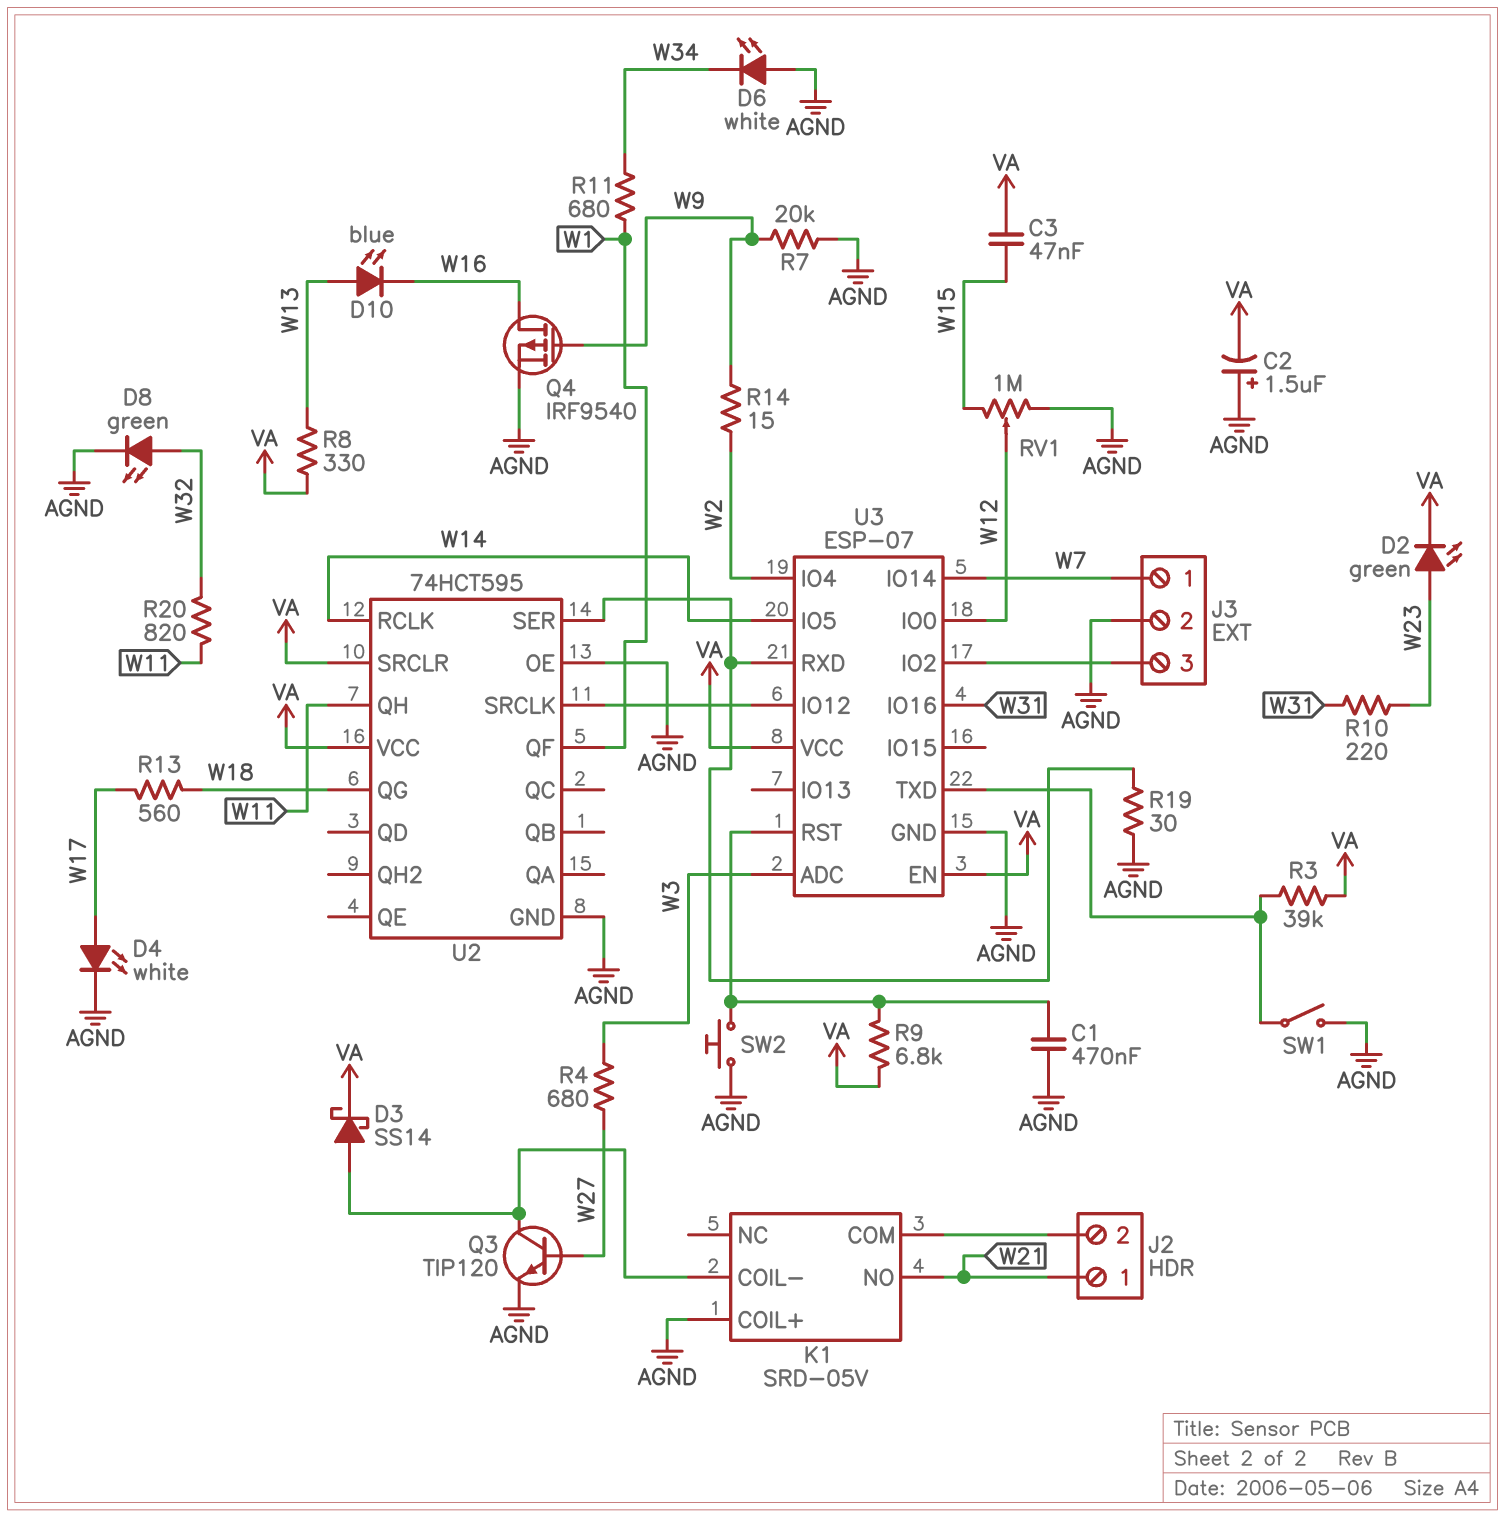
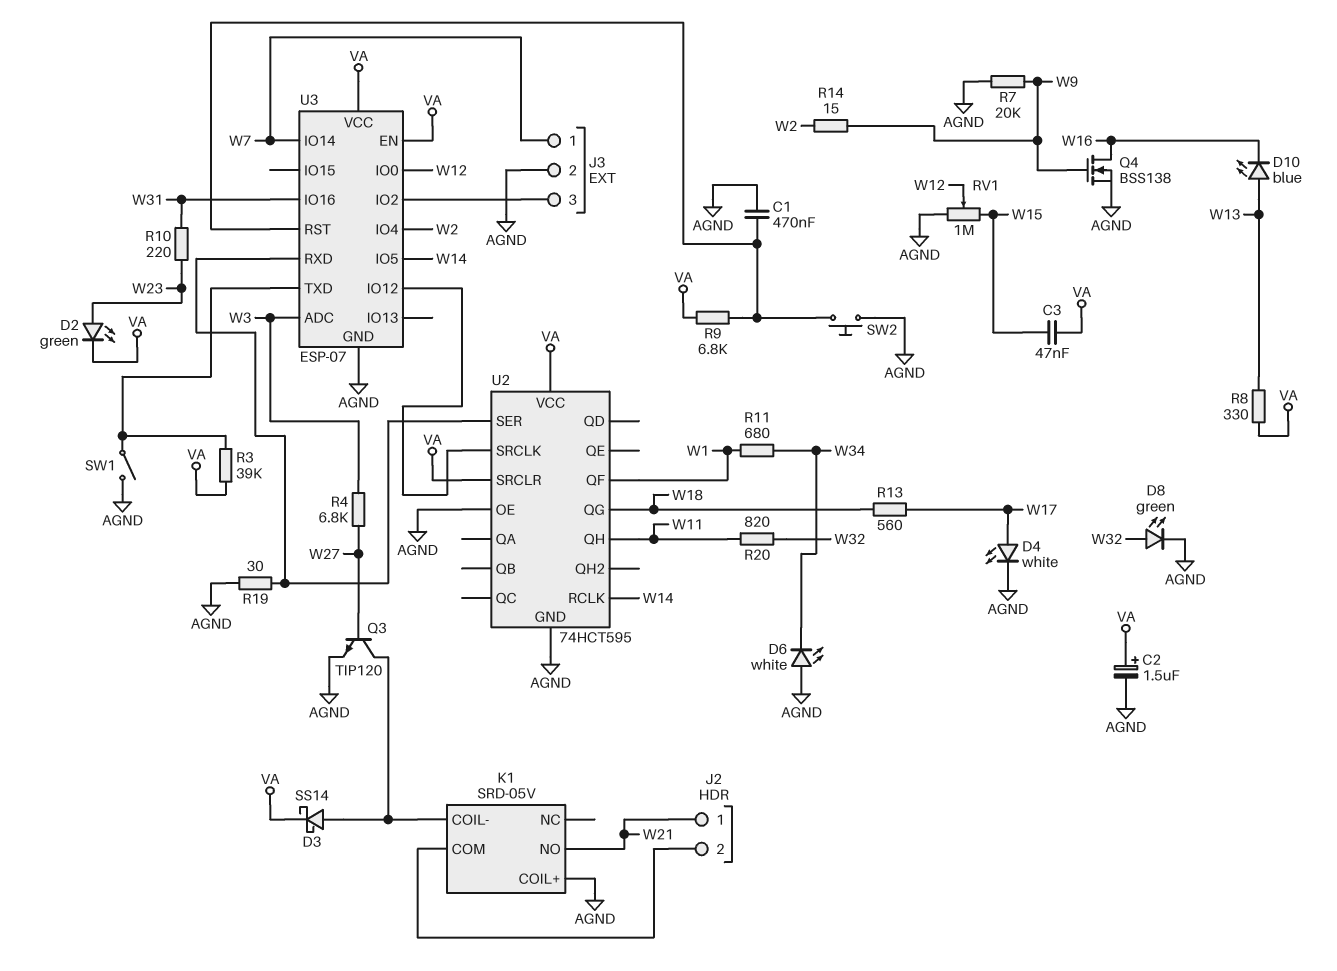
C2: 1.5uF (plus AGND, minus VA) -> 1.5uF (plus VA, minus AGND)
Q4: PMOS IRF9540 (G W9, D W16, S AGND) -> NMOS BSS138 (G W9, D W16, S AGND)
R4: 680 (W3, W27) -> 6.8k (W3, W27)

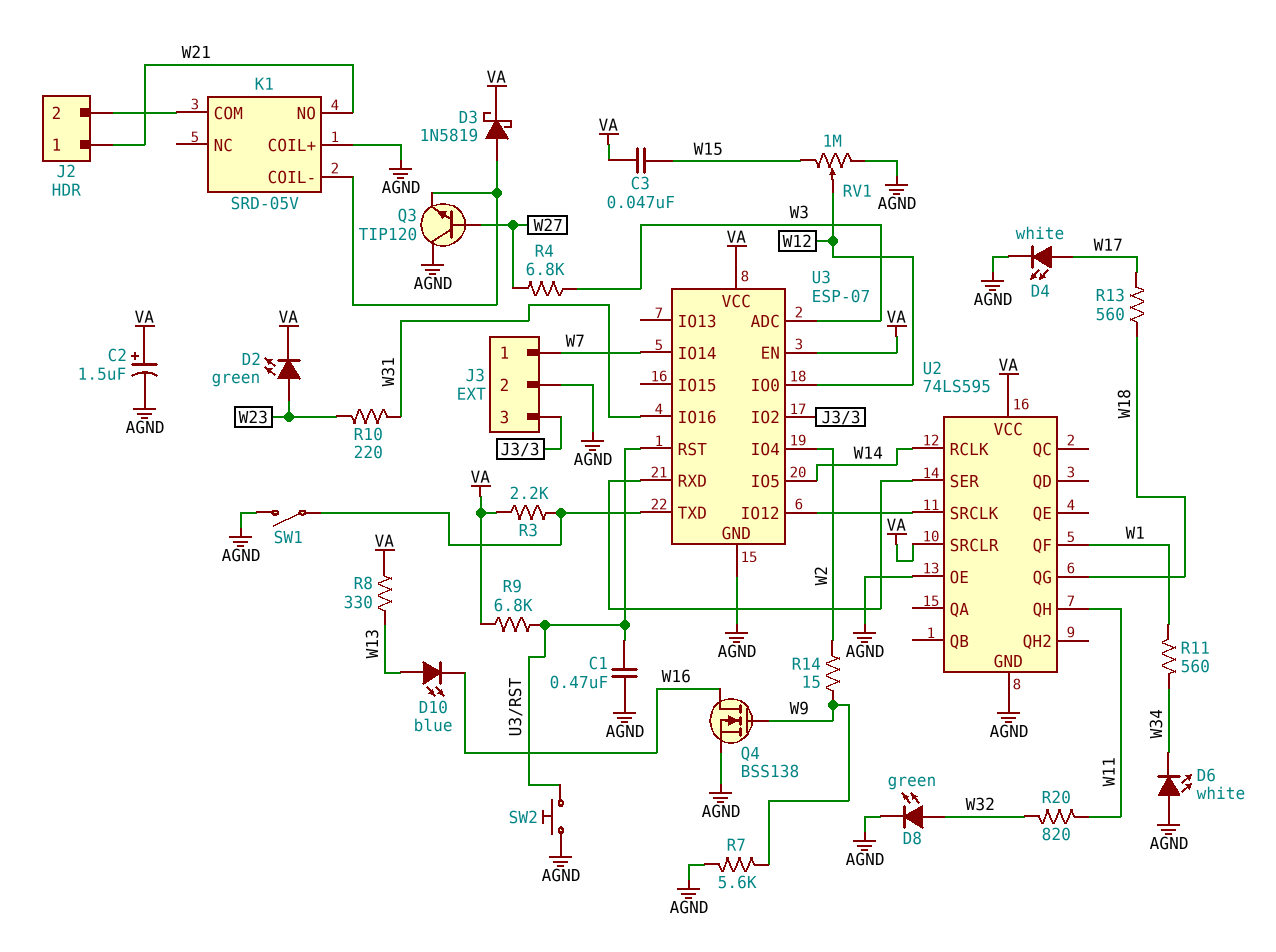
D3: schottky SS14 (A K1/COIL-, K VA) -> schottky 1N5819 (A K1/COIL-, K VA)
Q3: NPN TIP120 (B W27, C K1/COIL-, E AGND) -> NPN TIP120 (B W27, C AGND, E K1/COIL-)
R3: 39k (U3/TXD, VA) -> 2.2k (U3/TXD, VA)
R7: 20k (AGND, W9) -> 5.6k (AGND, W9)
R11: 680 (W1, W34) -> 560 (W1, W34)
R19: 30 (AGND, U2/SER) -> none
U2: 74HCT595 -> 74LS595

